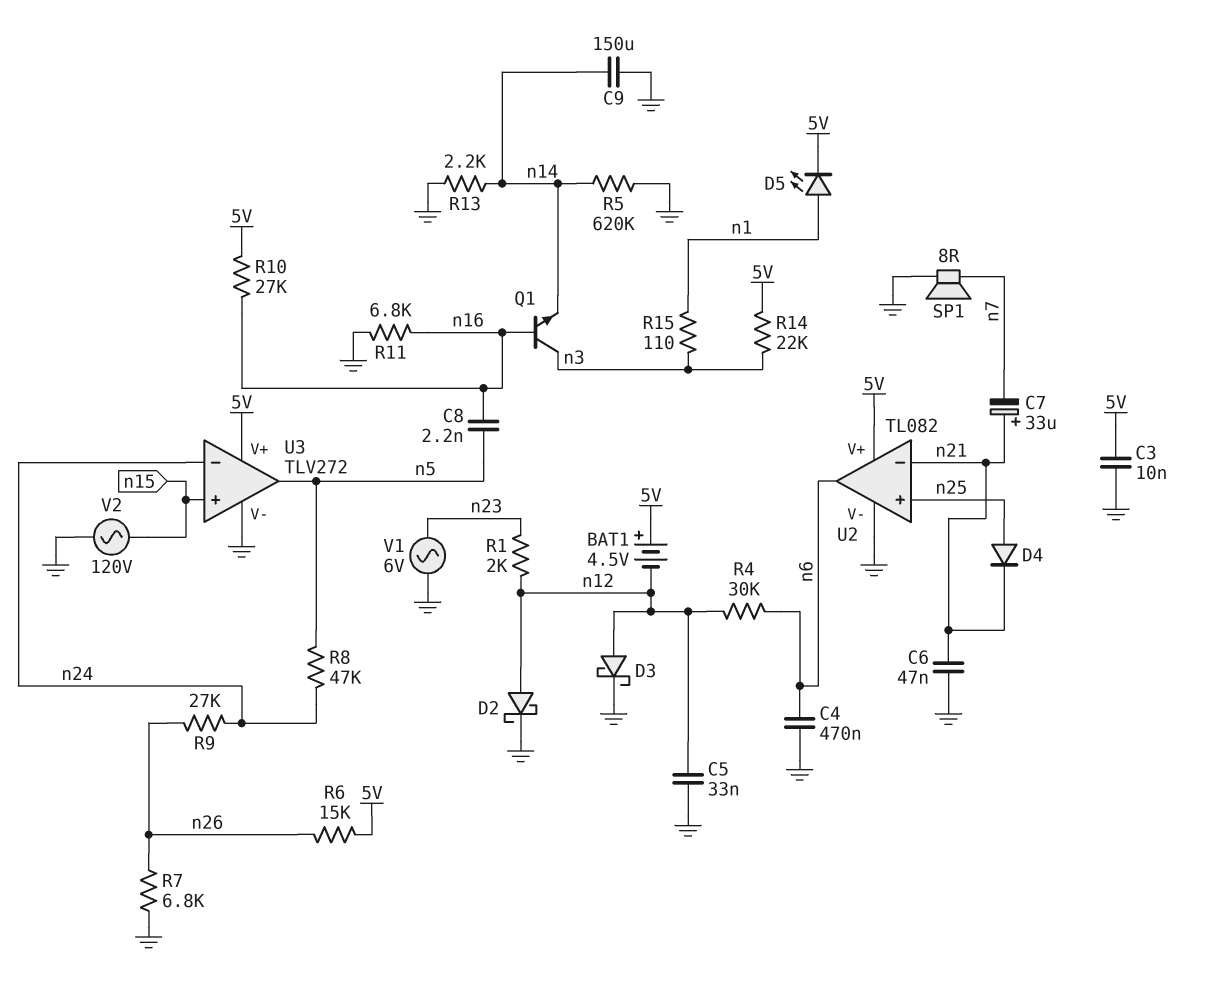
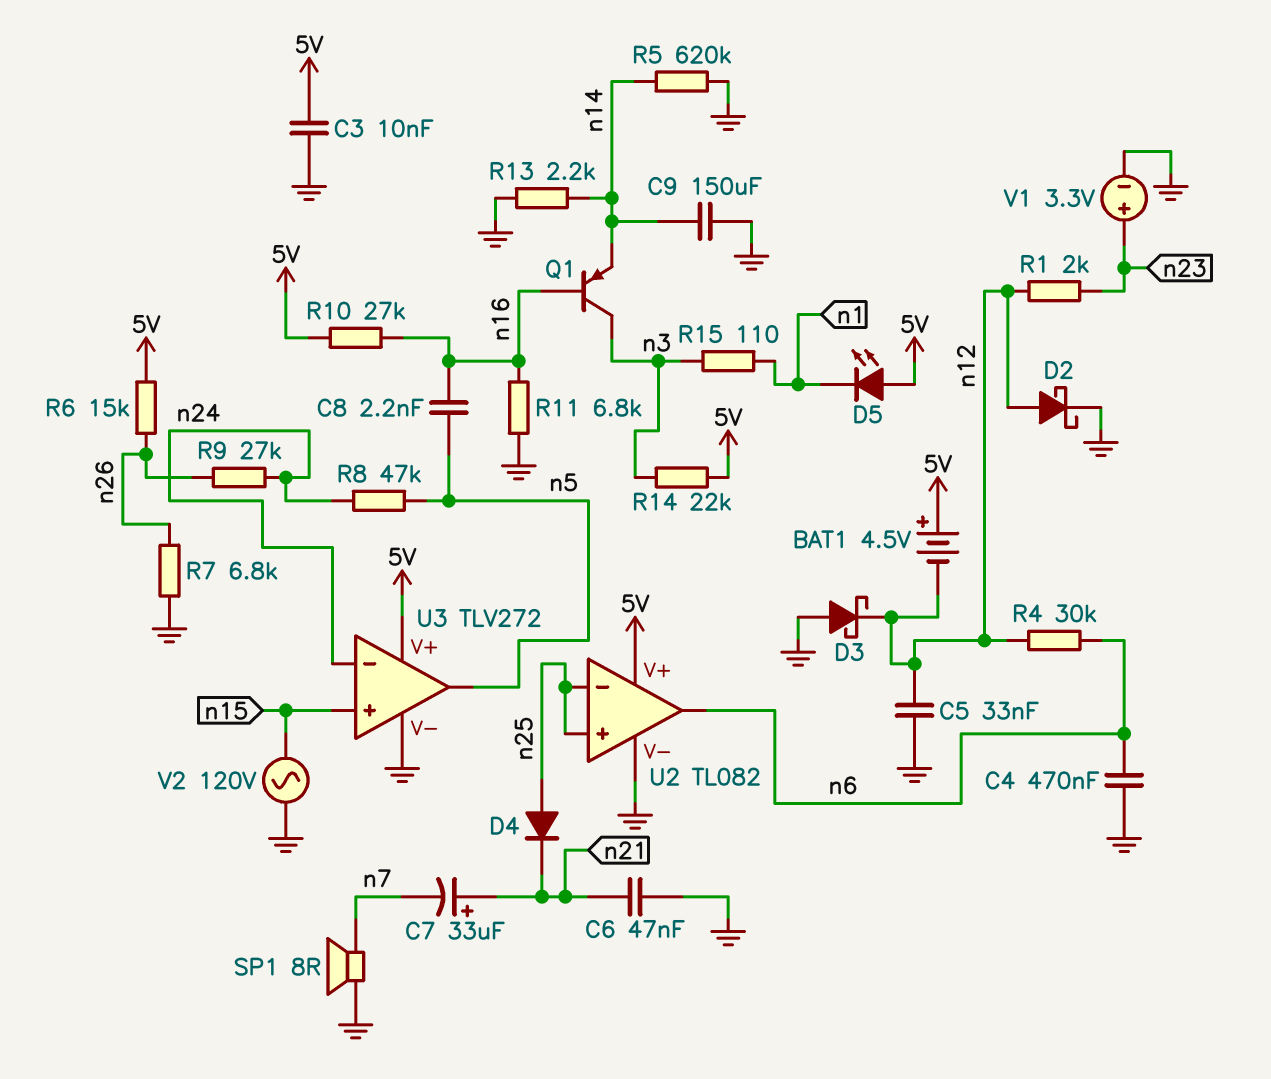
D3: schottky (A n12, K GND) -> schottky (A GND, K n12)
D5: LED (A n1, K 5V) -> LED (A 5V, K n1)
Q1: NPN (B n16, C n3, E n14) -> PNP (B n16, C n3, E n14)
U2 pin in-: n21 -> n25
V1: AC 6V (GND, n23) -> 3.3V (plus n23, minus GND)

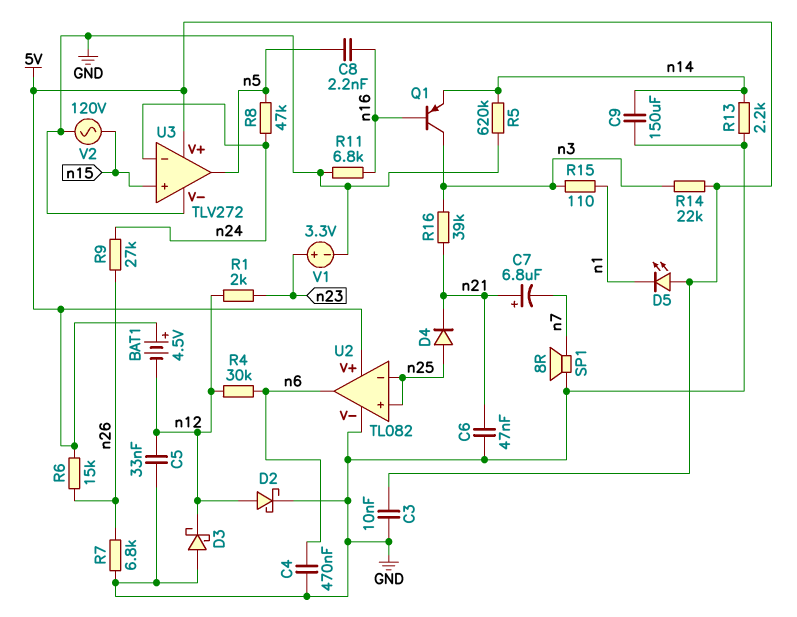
C7: 33uF (plus n21, minus n7) -> 6.8uF (plus n21, minus n7)
R10: 27k (5V, n16) -> none
R16: none -> 39k (n3, n21)

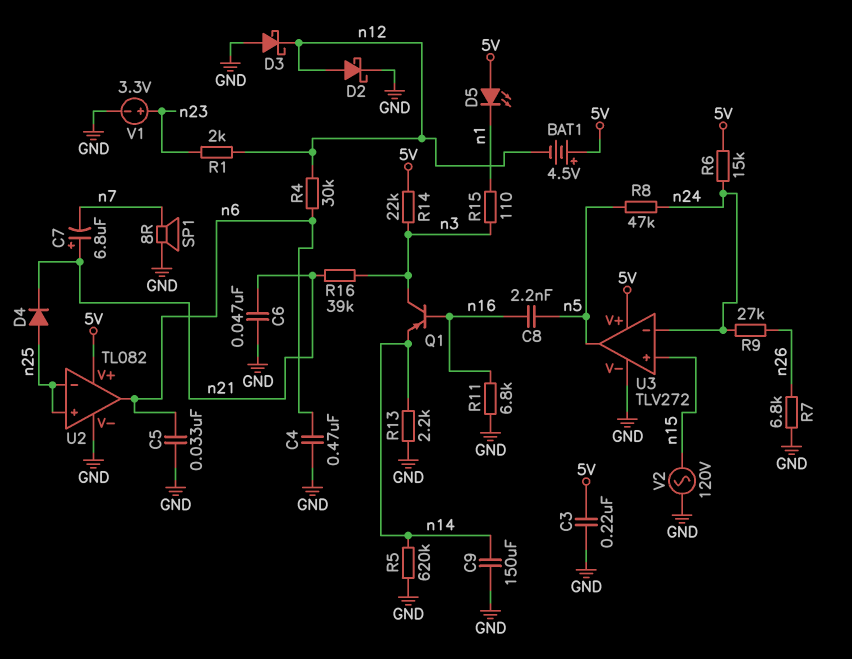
C3: 10nF (5V, GND) -> 220nF (5V, GND)
C5: 33nF (GND, n12) -> 33nF (GND, n6)
R6: 15k (5V, n26) -> 15k (5V, n24)

